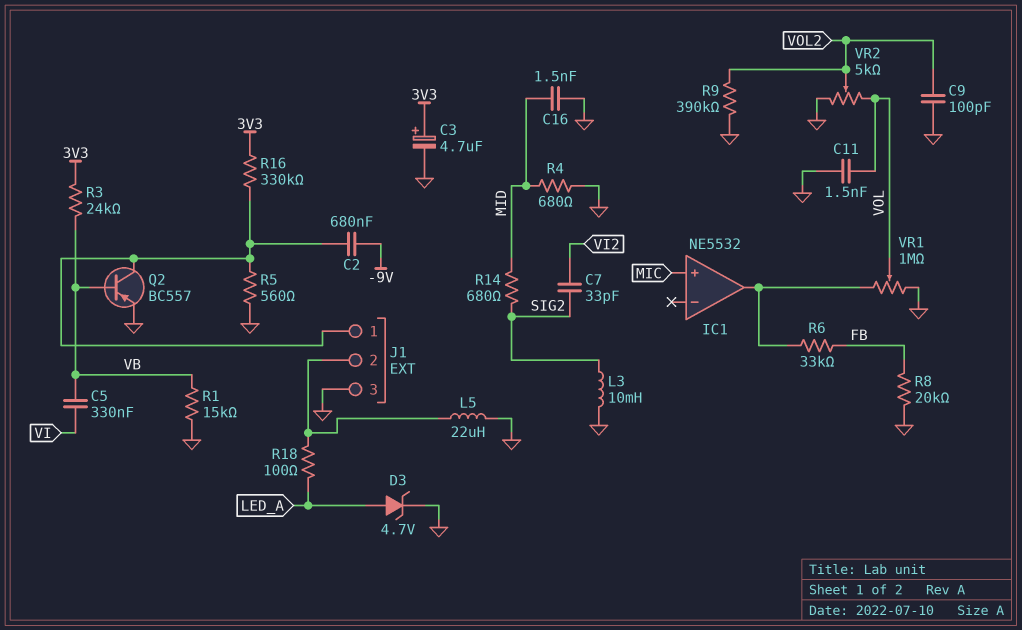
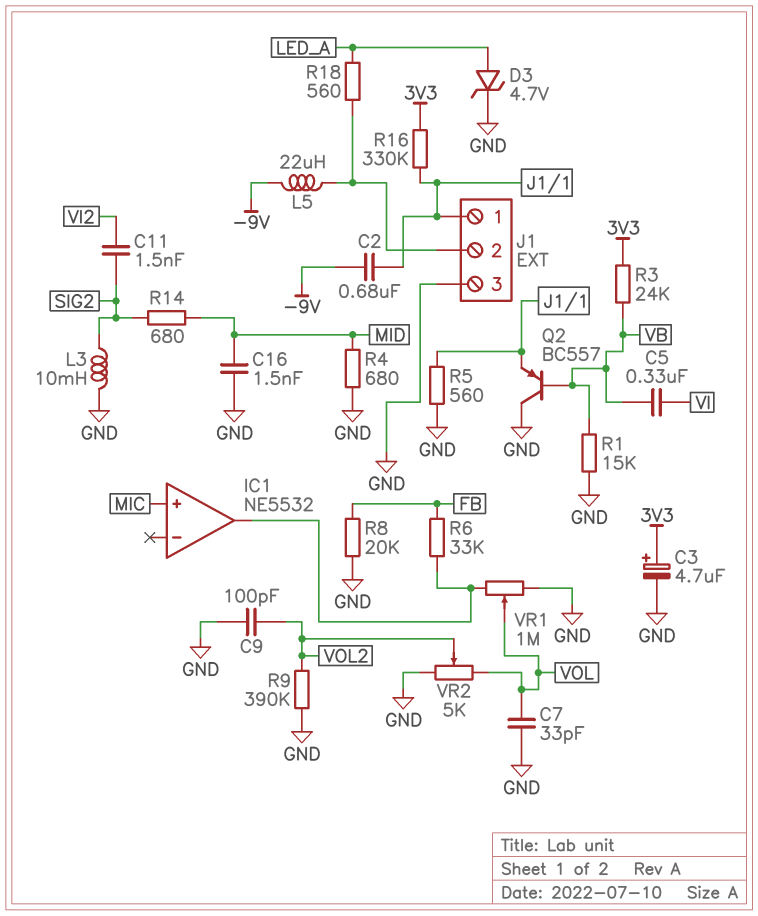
C7: 33pF (SIG2, VI2) -> 33pF (GND, VOL)
C11: 1.5nF (GND, VOL) -> 1.5nF (SIG2, VI2)
L5: 22uH (GND, J1/2) -> 22uH (-9V, J1/2)
Q2: PNP BC557 (B VB, C J1/1, E GND) -> PNP BC557 (B VB, C GND, E J1/1)
R18: 100 (J1/2, LED_A) -> 560 (J1/2, LED_A)

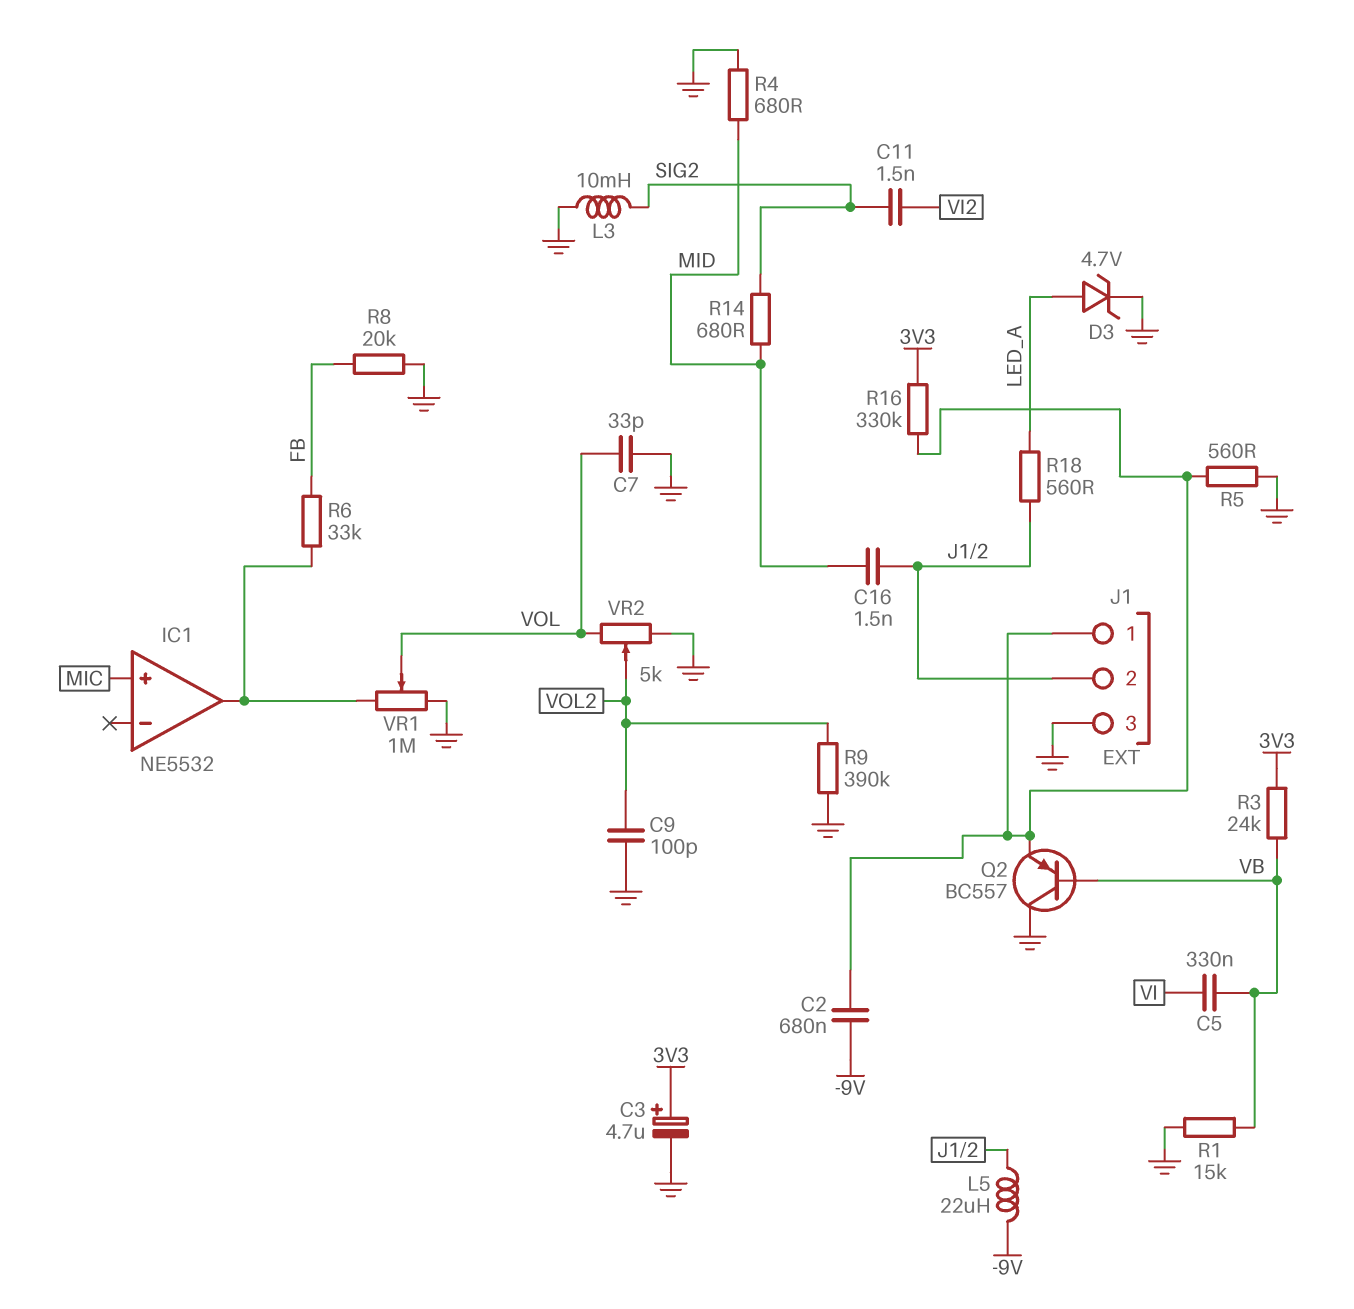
C16: 1.5nF (GND, MID) -> 1.5nF (J1/2, MID)

